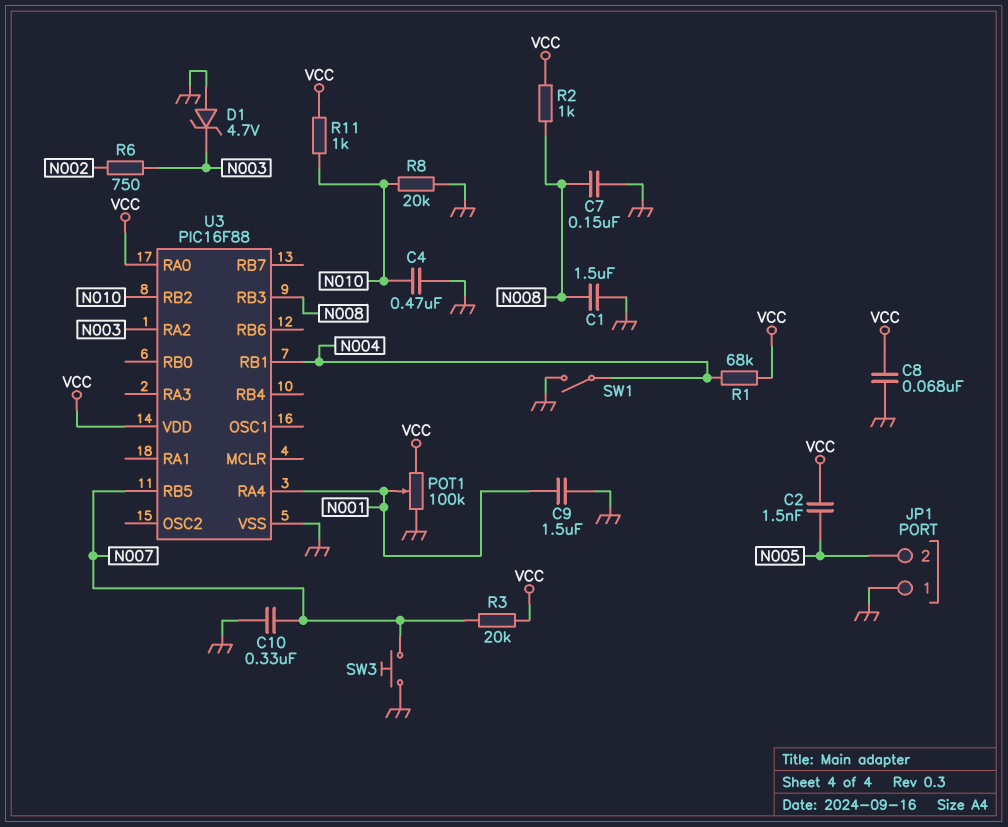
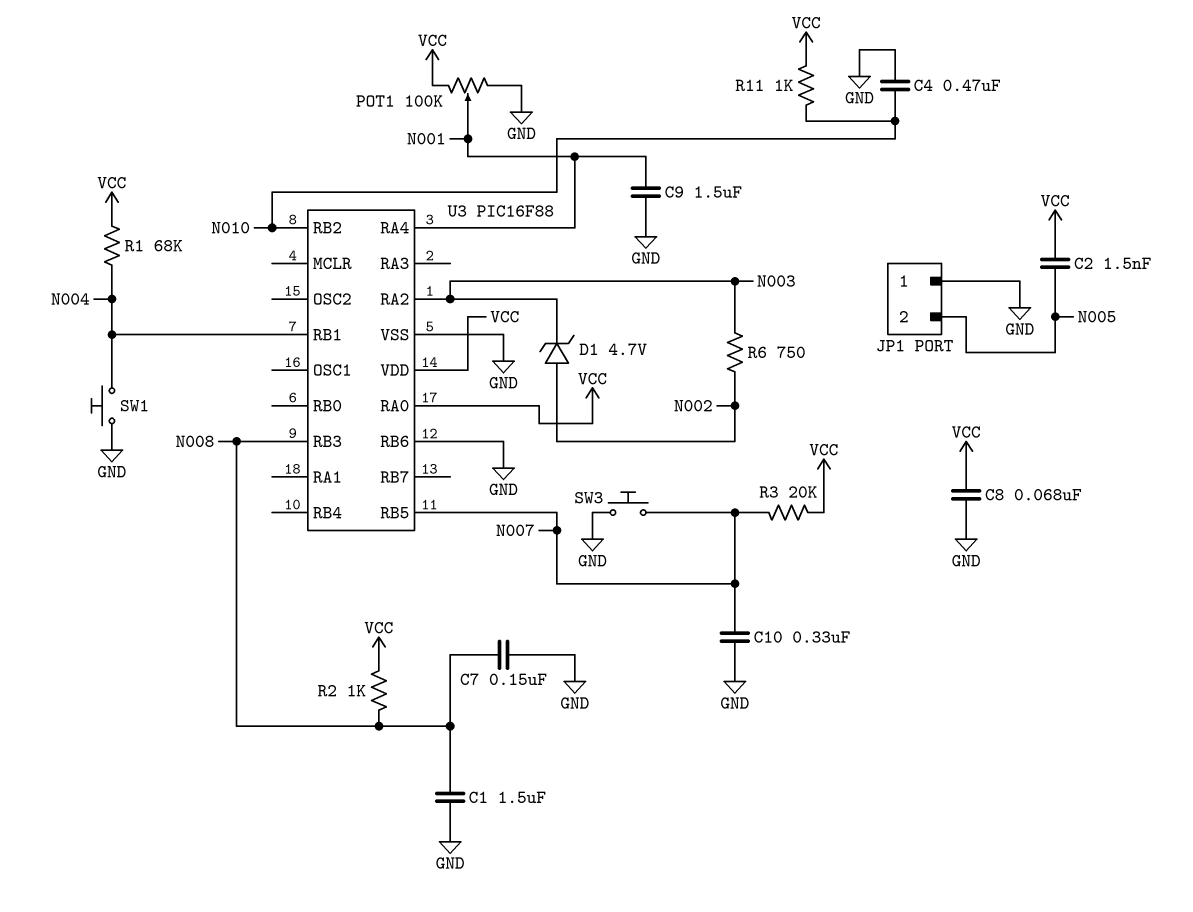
D1: zener 4.7V (A GND, K N003) -> zener 4.7V (A N002, K N003)
R8: 20k (GND, N010) -> none
SW1: switch (GND, N004) -> button (GND, N004)
U3 pin RB6: none -> GND

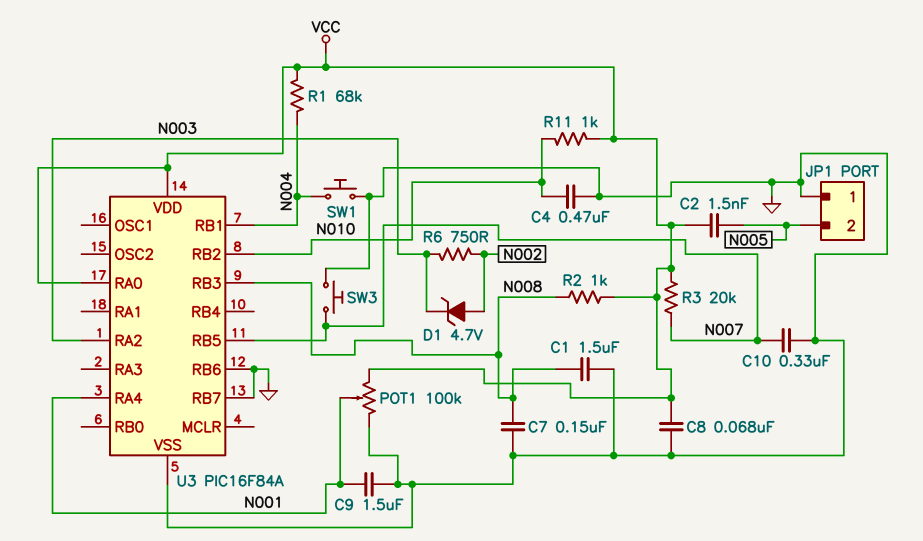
U3: PIC16F88 -> PIC16F84A
U3 pin RB7: none -> GND

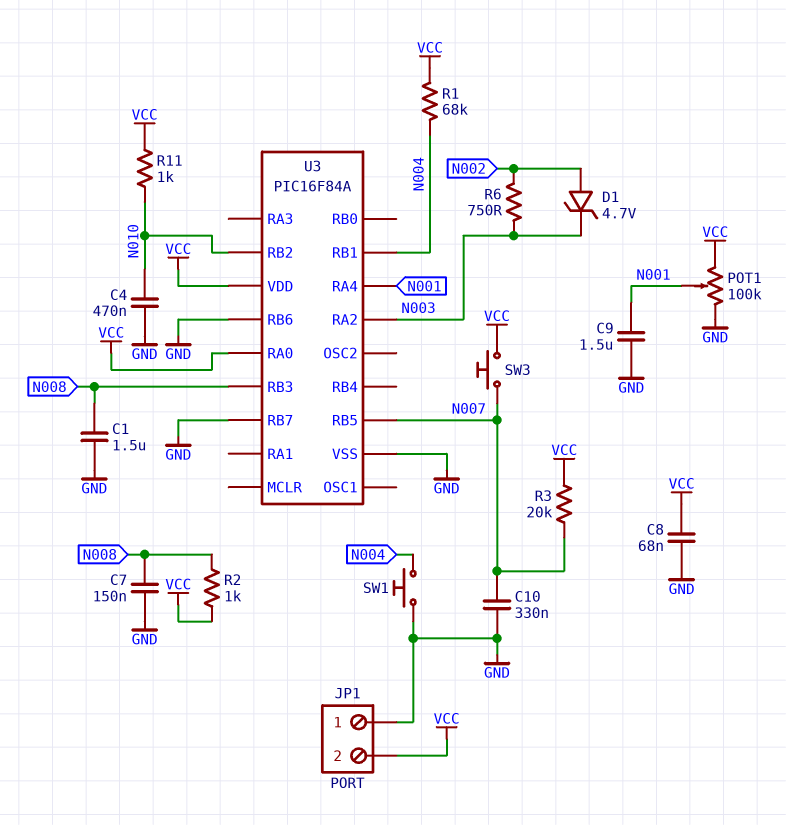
C2: 1.5nF (N005, VCC) -> none
JP1 pin 2: N005 -> VCC
SW3: button (GND, N007) -> button (N007, VCC)

